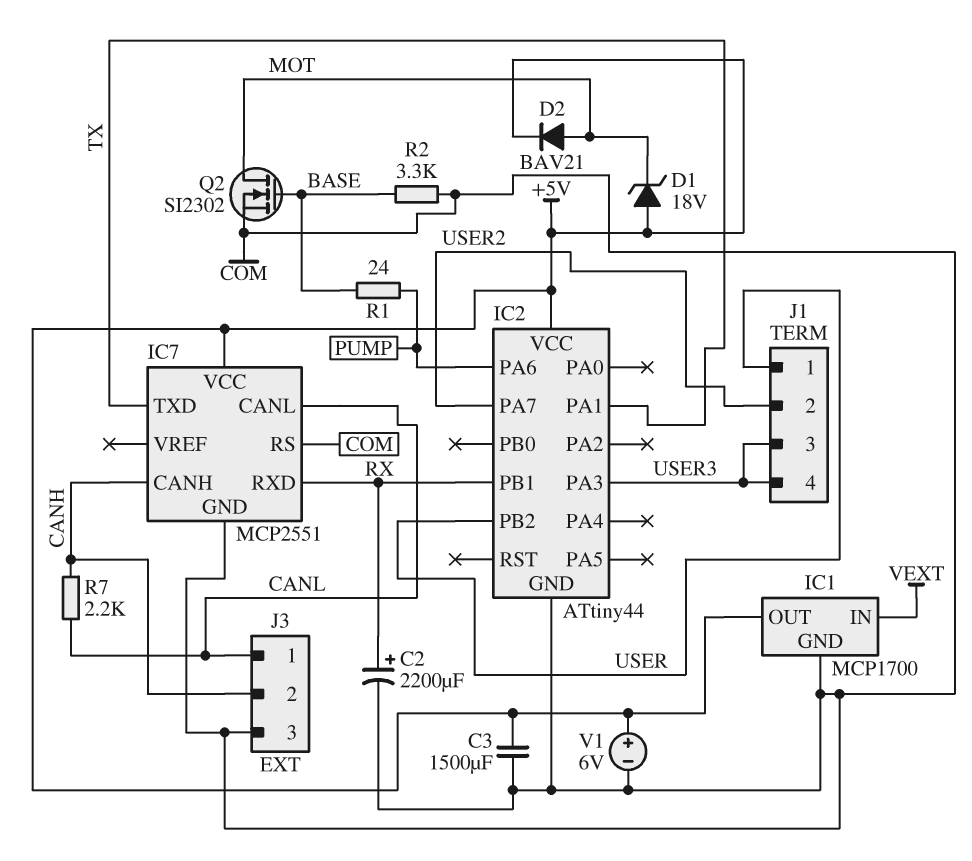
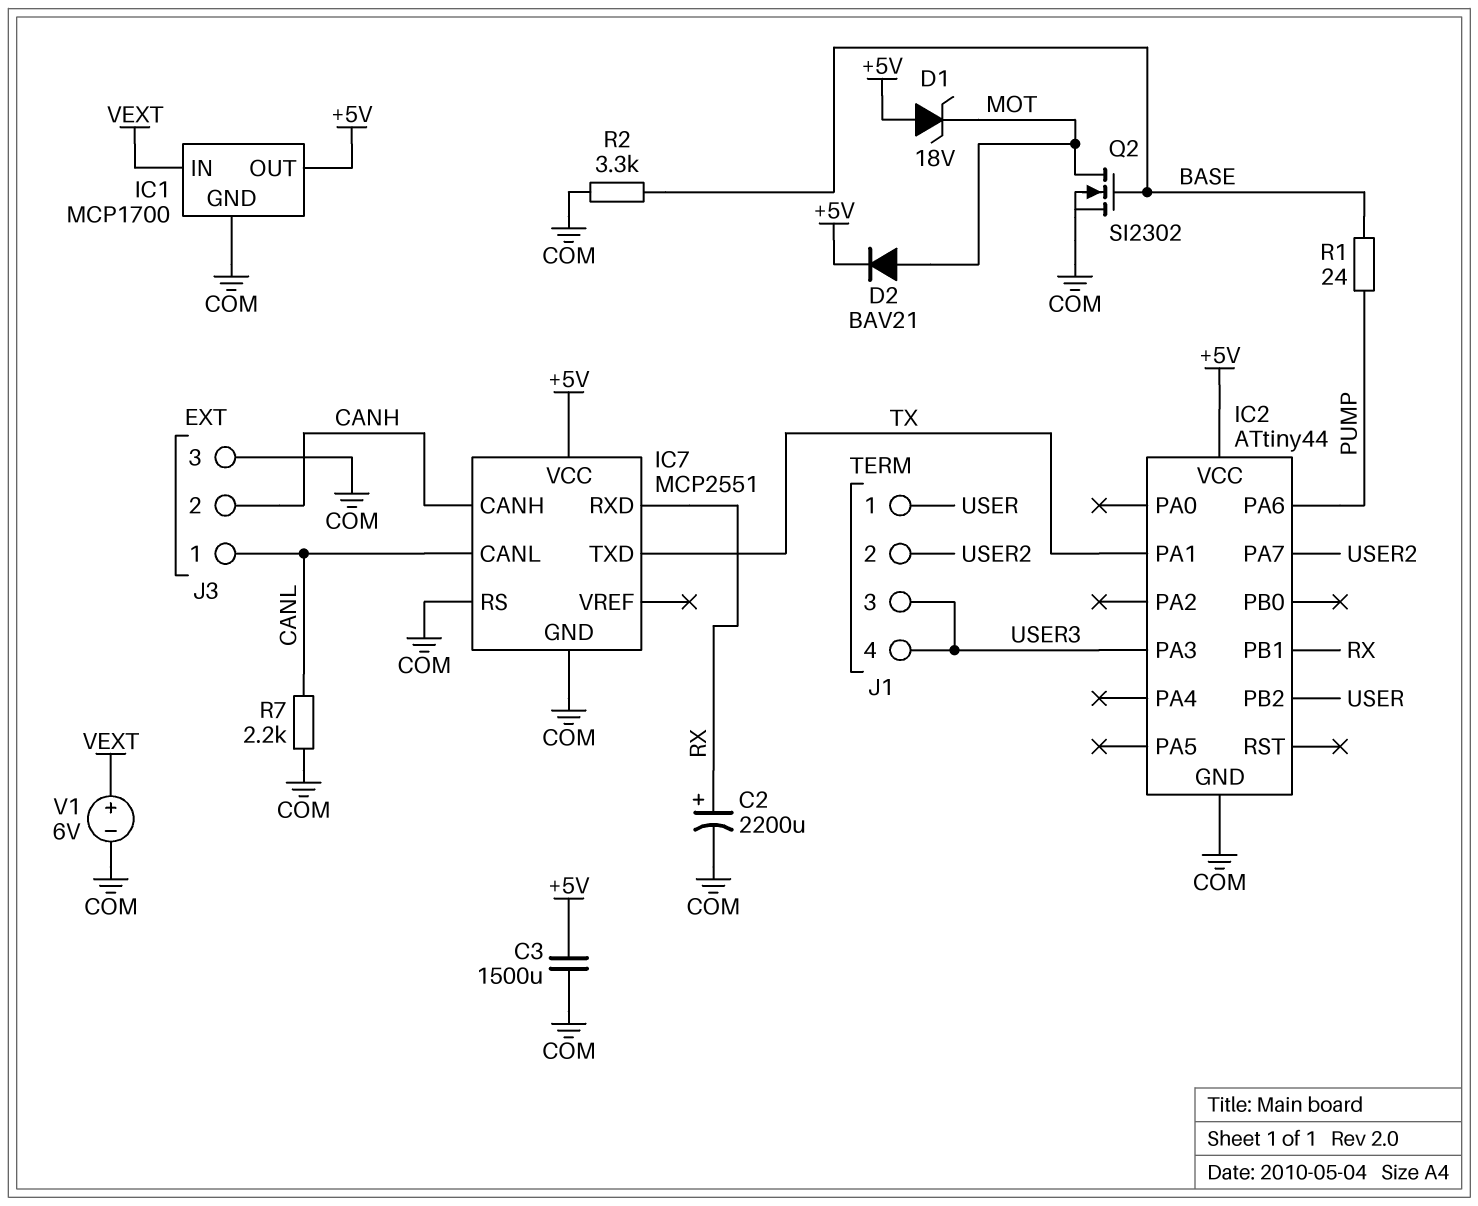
R7: 2.2k (CANH, CANL) -> 2.2k (CANL, COM)
V1: 6V (plus +5V, minus COM) -> 6V (plus VEXT, minus COM)

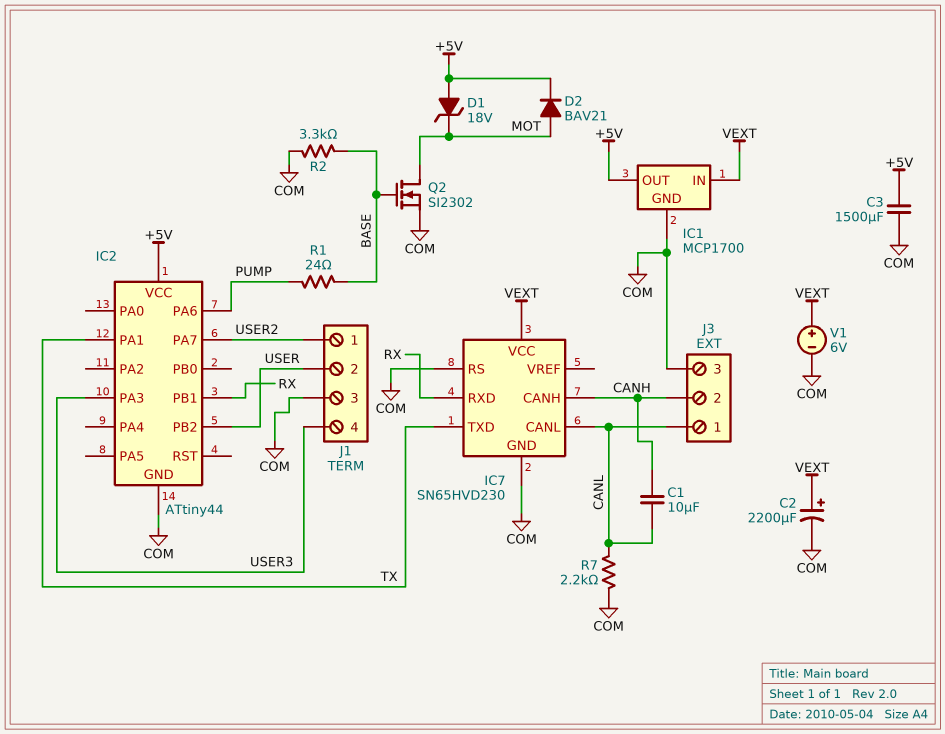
C1: none -> 10uF (CANH, CANL)
C2: 2200uF (plus RX, minus COM) -> 2200uF (plus VEXT, minus COM)
IC7: MCP2551 -> SN65HVD230
IC7 pin VCC: +5V -> VEXT
J1 pin 1: USER -> USER2
J1 pin 2: USER2 -> USER
J1 pin 3: USER3 -> COM

